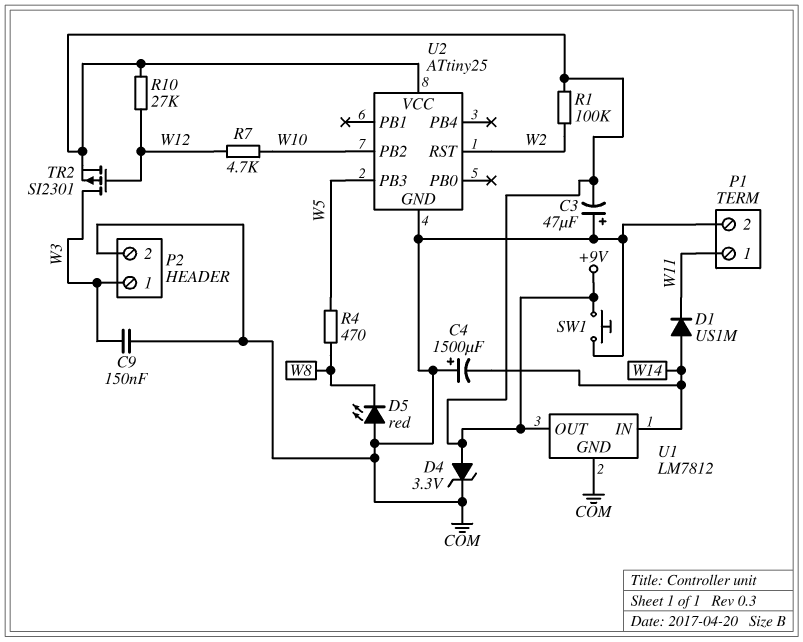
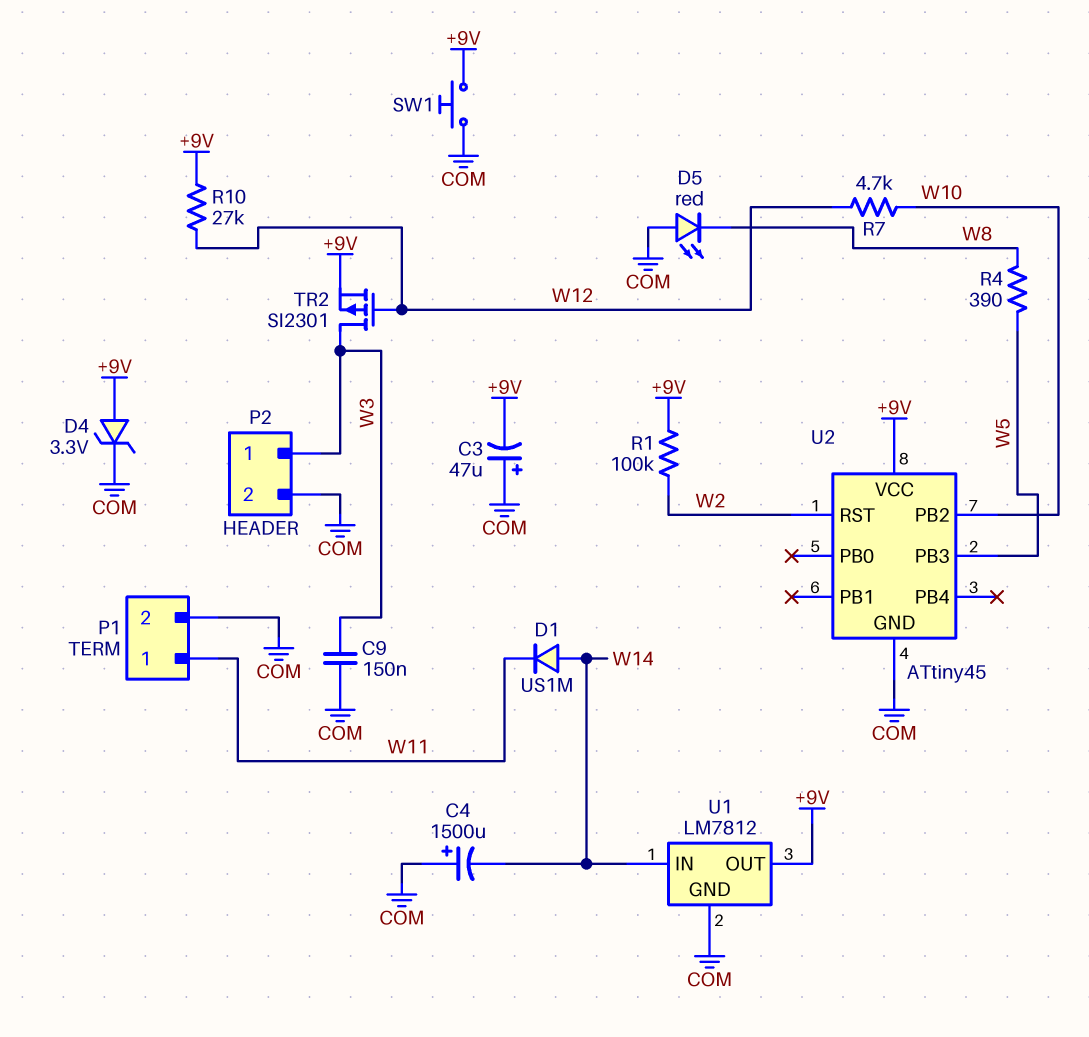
R4: 470 (W5, W8) -> 390 (W5, W8)
U2: ATtiny25 -> ATtiny45

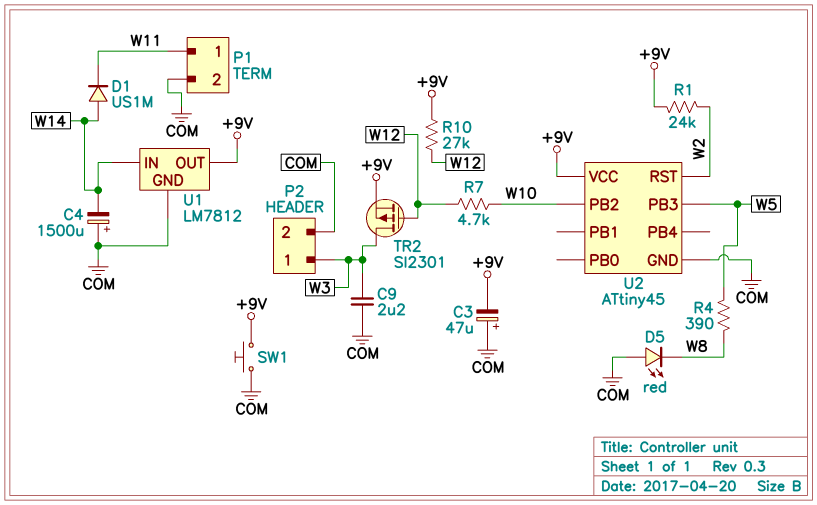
C9: 150nF (COM, W3) -> 2.2uF (COM, W3)
D4: zener 3.3V (A +9V, K COM) -> none
R1: 100k (+9V, W2) -> 24k (+9V, W2)

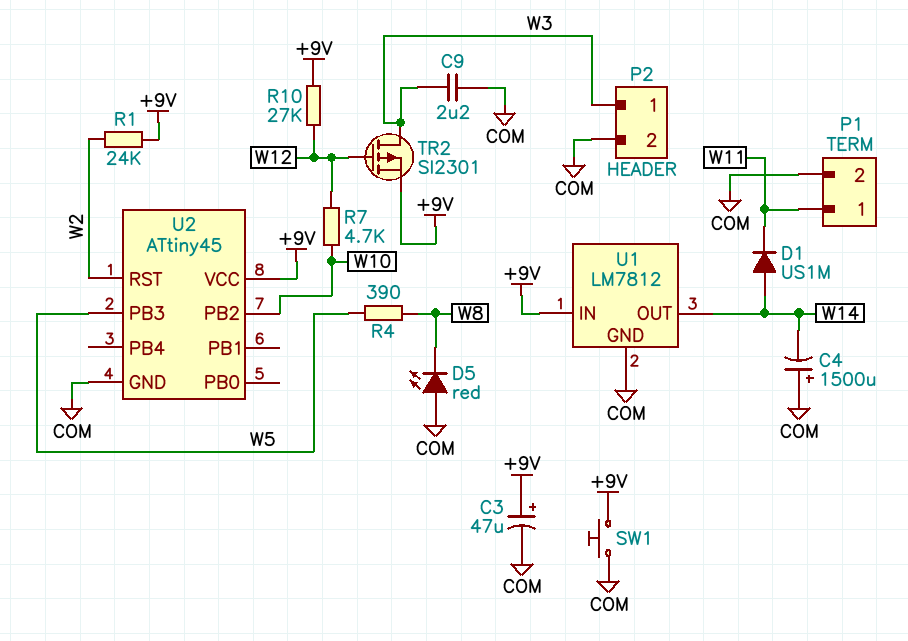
C3: 47uF (plus COM, minus +9V) -> 47uF (plus +9V, minus COM)
U1 pin IN: W14 -> +9V
U1 pin OUT: +9V -> W14

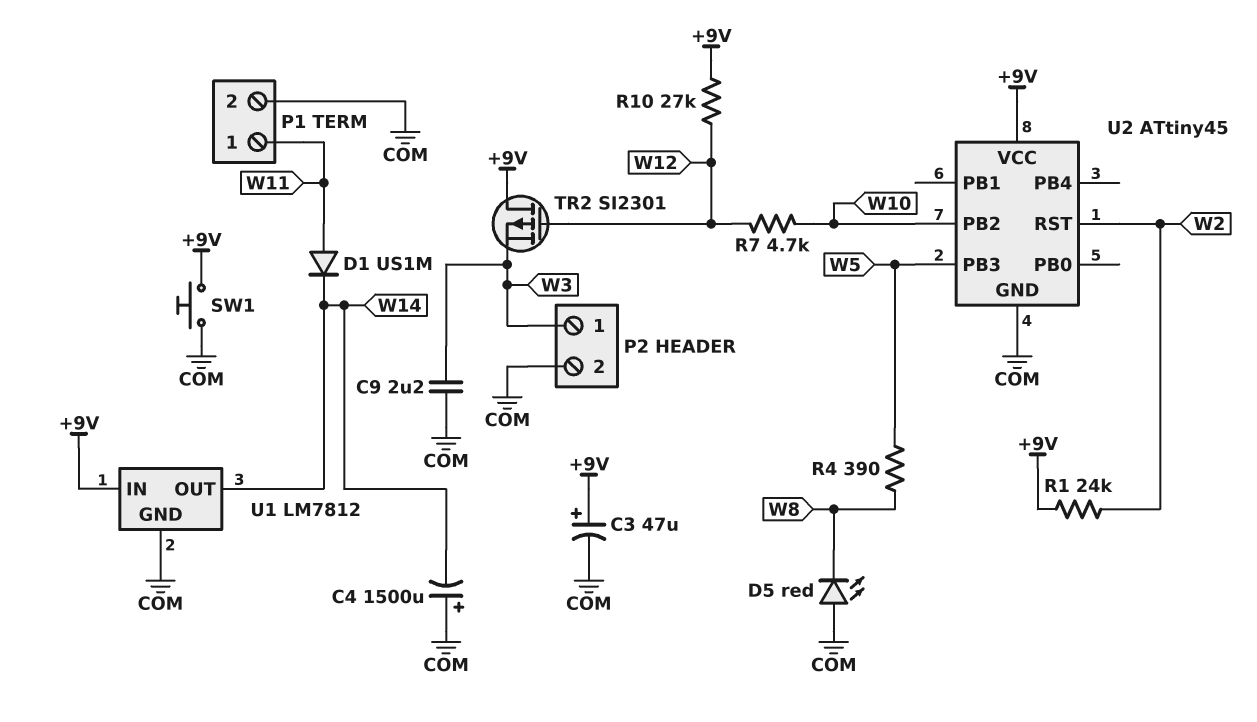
D1: diode US1M (A W14, K W11) -> diode US1M (A W11, K W14)
TR2: PMOS SI2301 (G W12, D W3, S +9V) -> PMOS SI2301 (G W12, D +9V, S W3)

